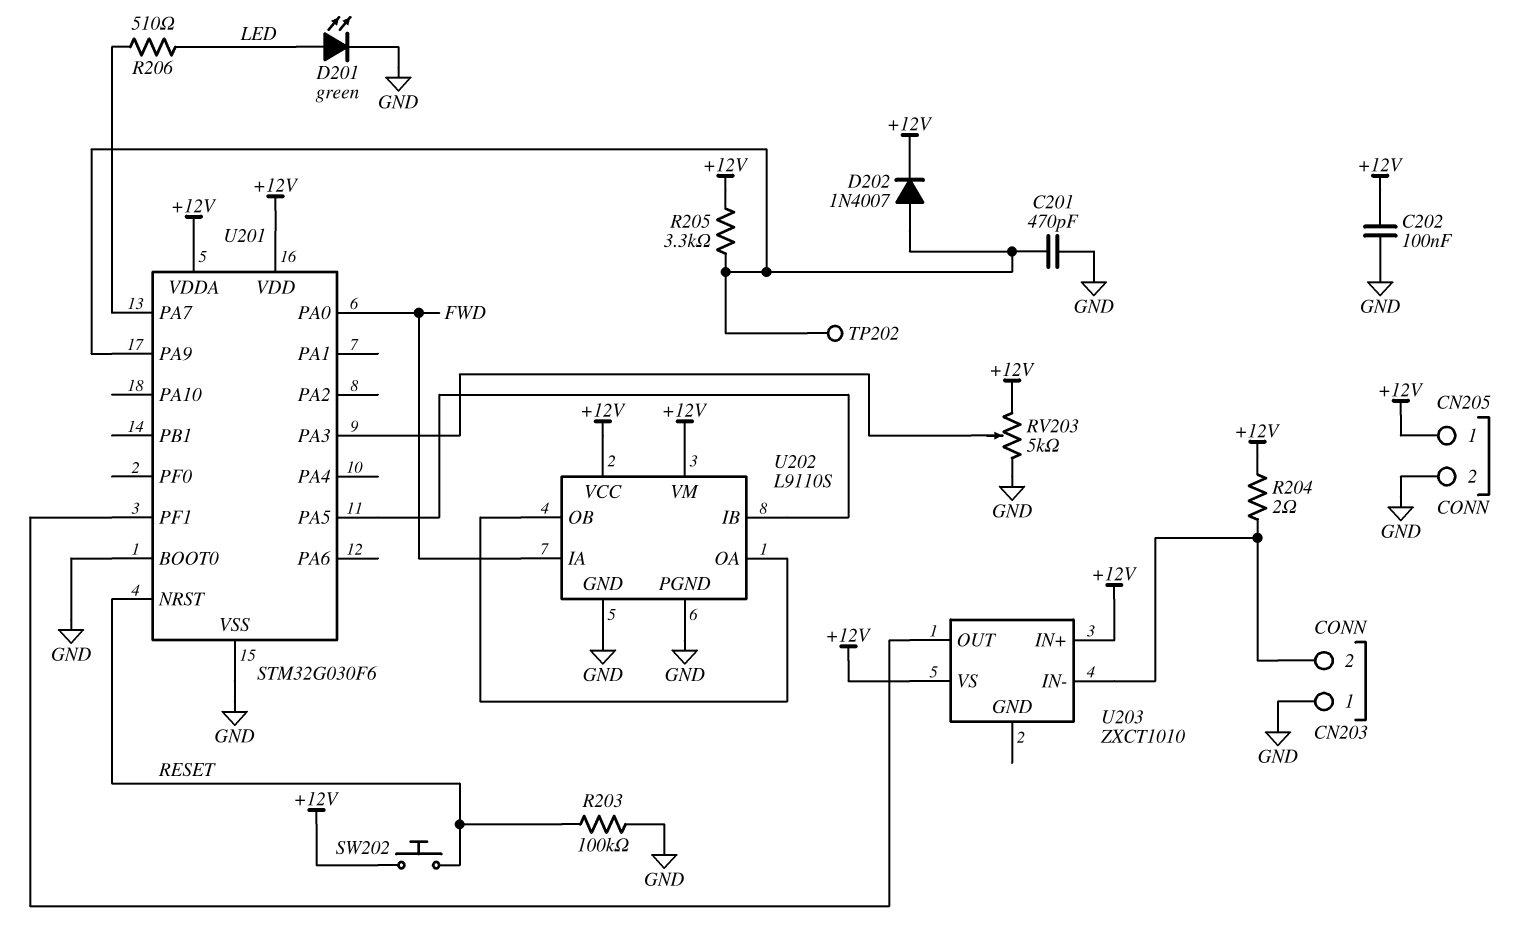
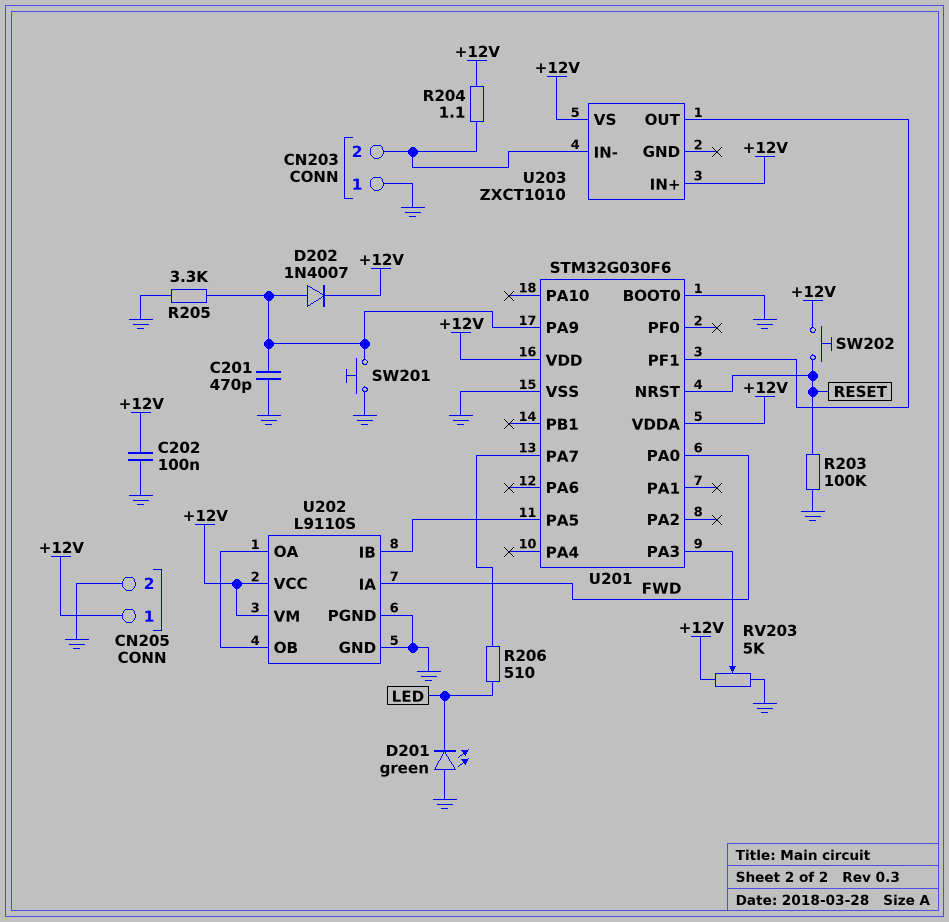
D201: LED green (A LED, K GND) -> LED green (A GND, K LED)
R204: 2 (+12V, CN203/2) -> 1.1 (+12V, CN203/2)
R205: 3.3k (+12V, U201/PA9) -> 3.3k (GND, U201/PA9)
SW201: none -> button (GND, U201/PA9)
TP202: test point (U201/PA9) -> none

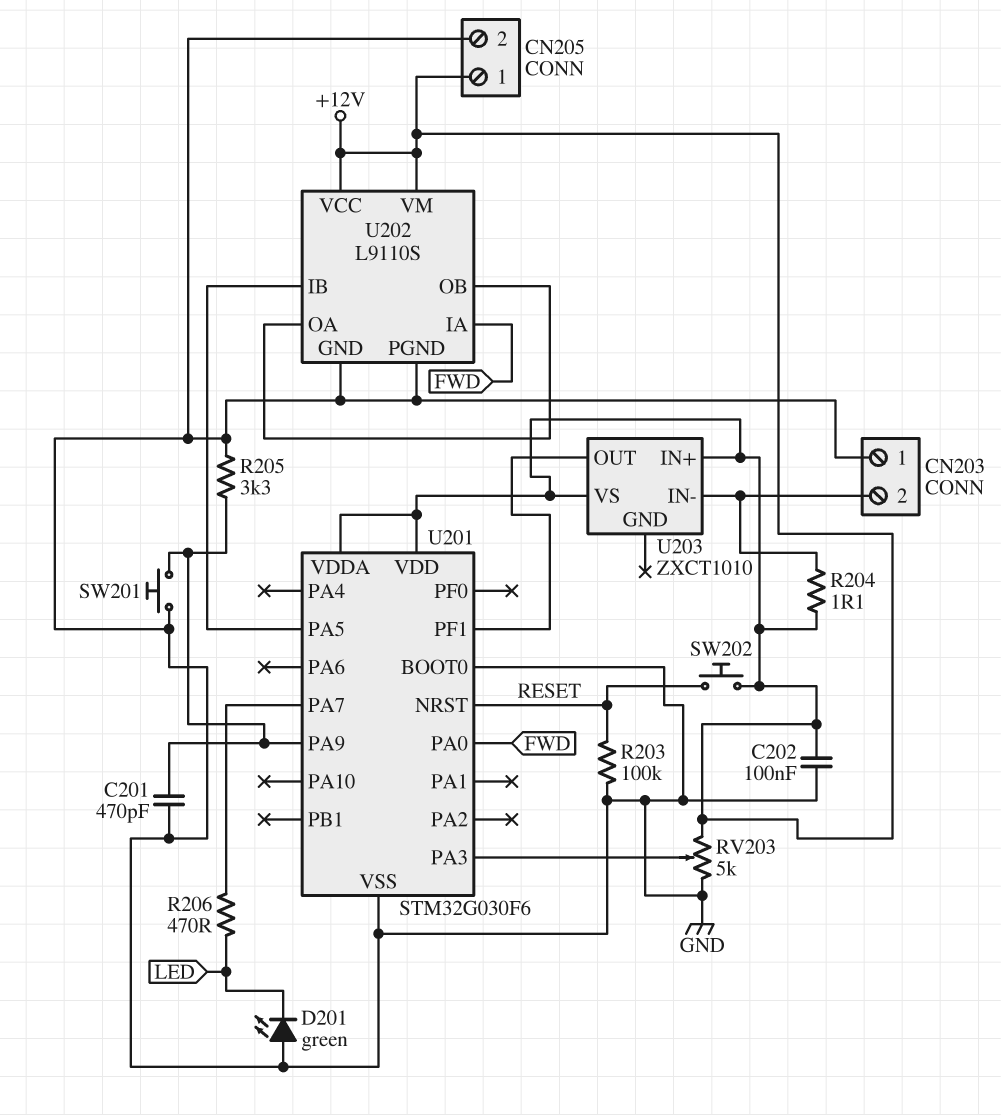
D202: diode 1N4007 (A U201/PA9, K +12V) -> none
R206: 510 (LED, U201/PA7) -> 470 (LED, U201/PA7)

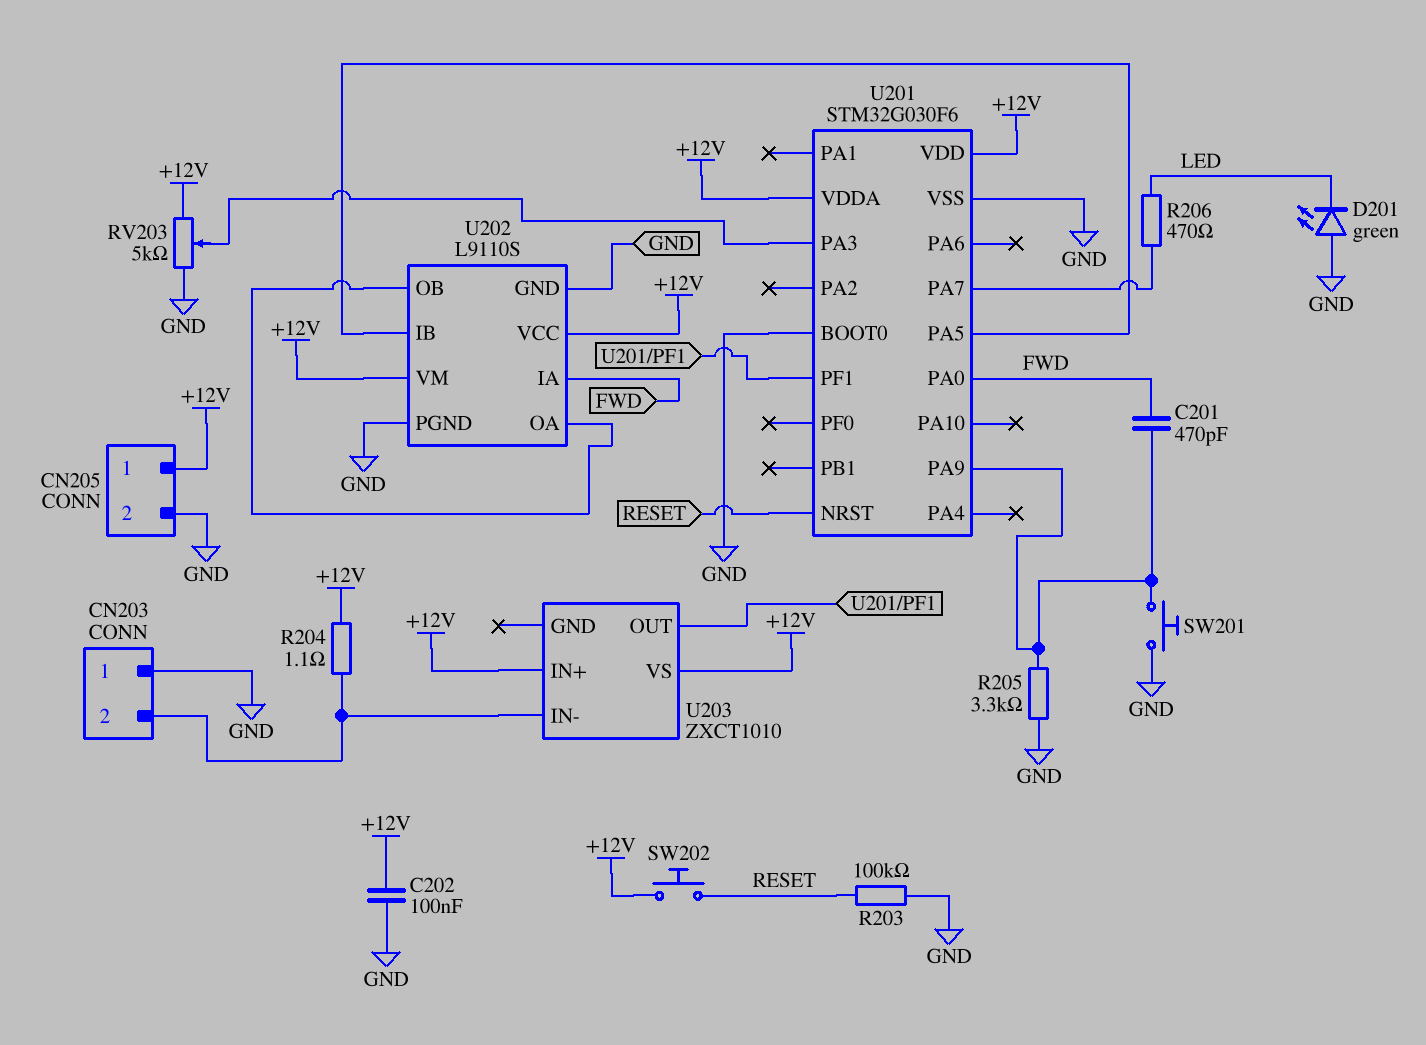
C201: 470pF (GND, U201/PA9) -> 470pF (FWD, U201/PA9)

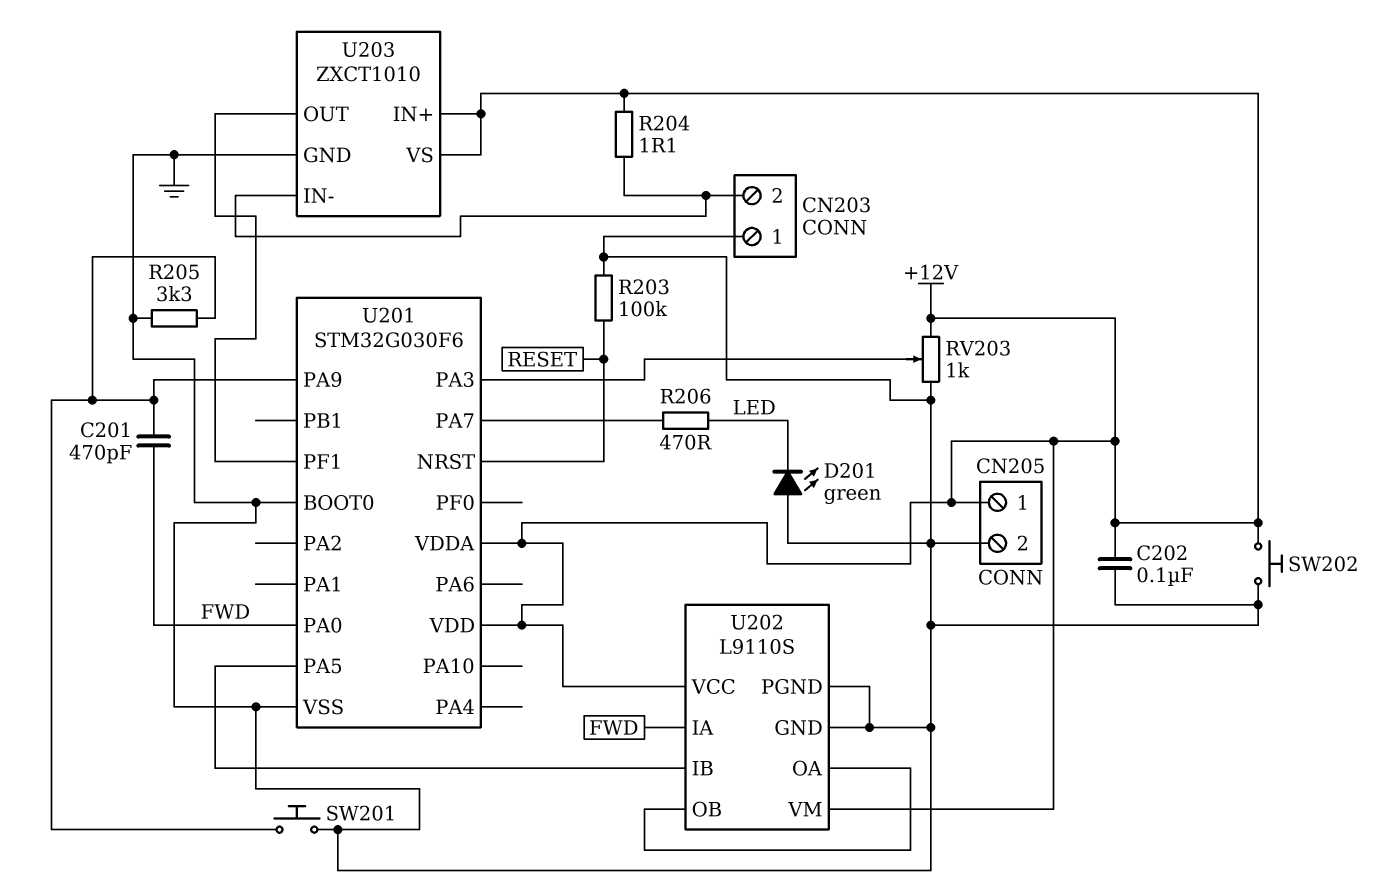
RV203: 5k (+12V, GND, wiper U201/PA3) -> 1k (+12V, GND, wiper U201/PA3)
SW202: button (+12V, RESET) -> button (+12V, GND)
U203 pin GND: none -> GND

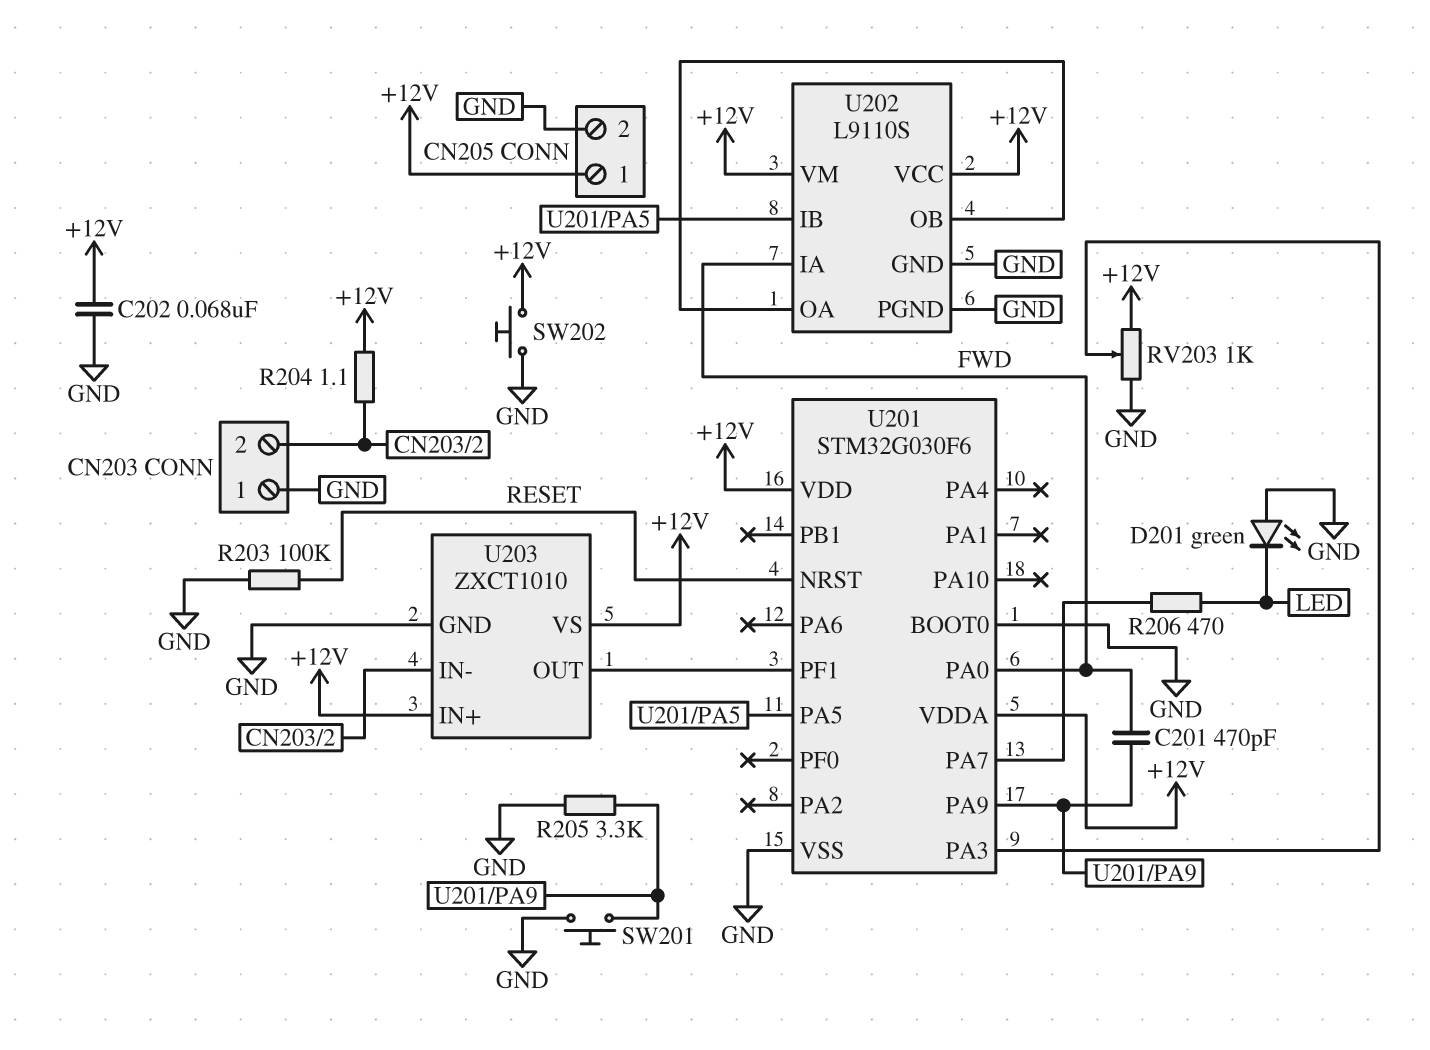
C202: 100nF (+12V, GND) -> 68nF (+12V, GND)

